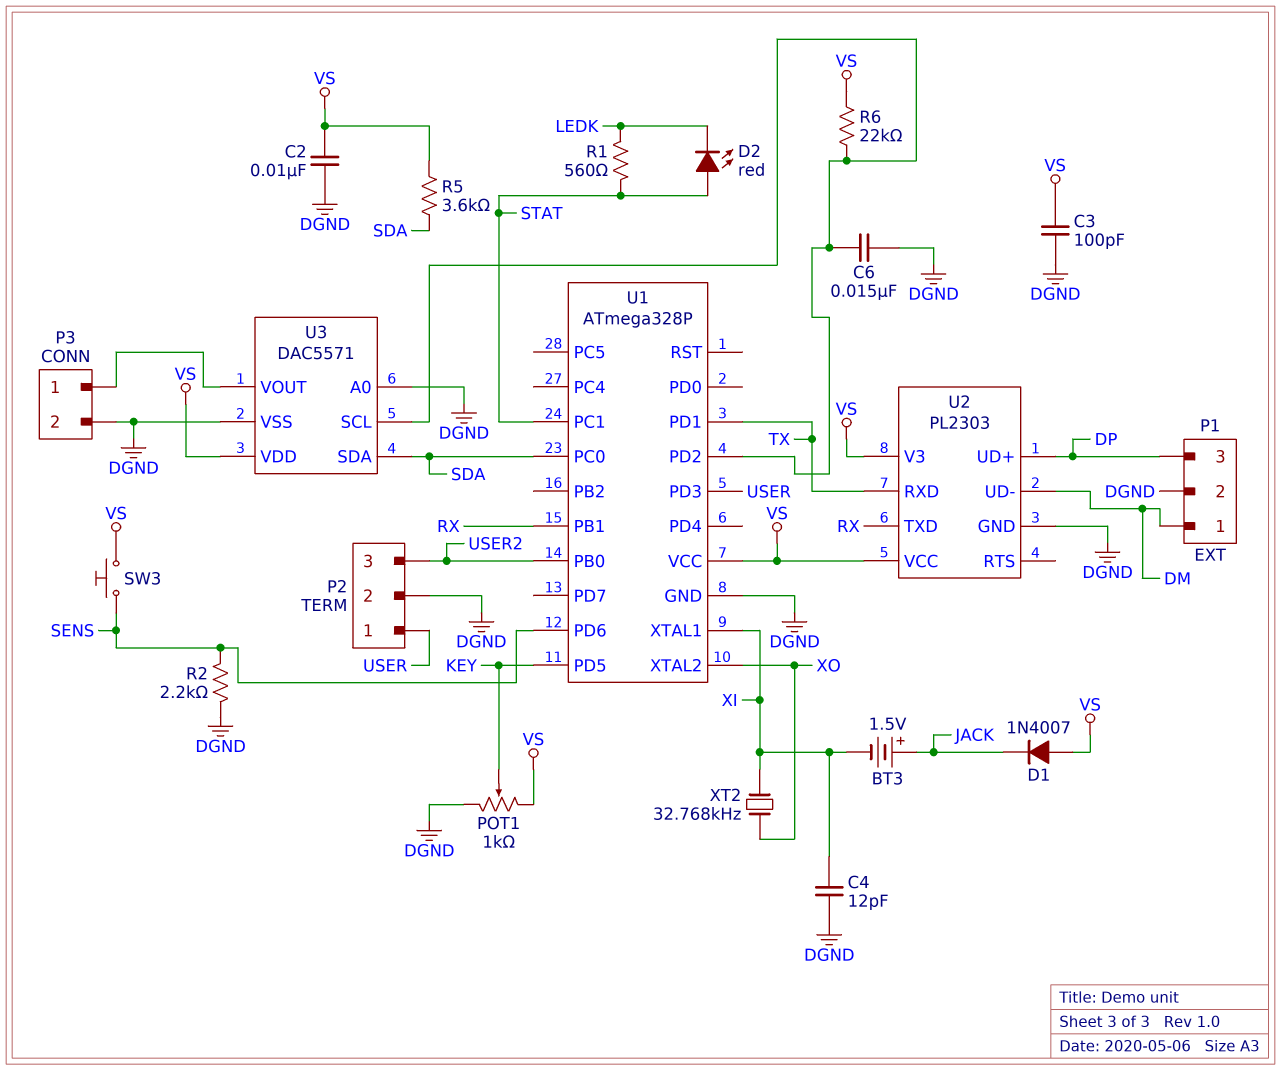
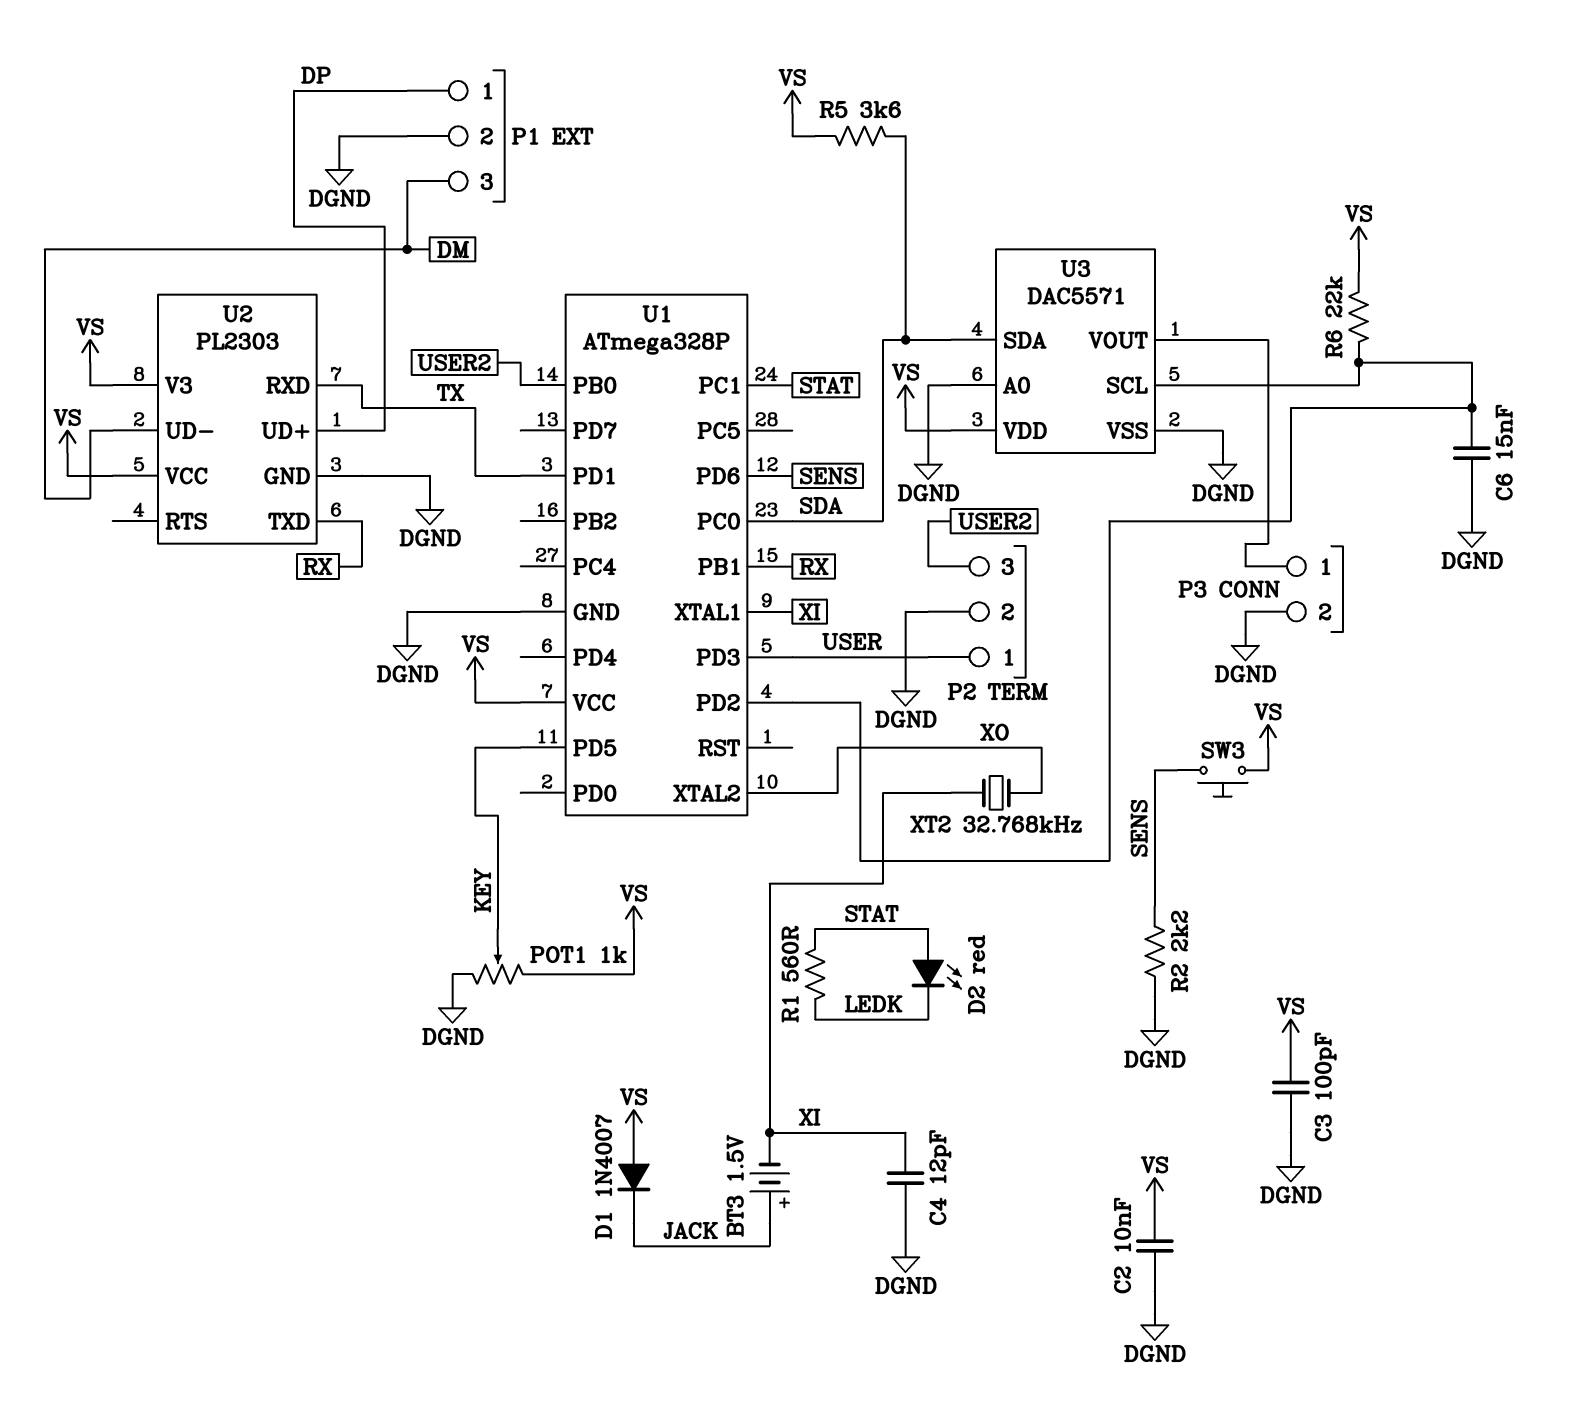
P1 pin 1: DM -> DP
P1 pin 3: DP -> DM

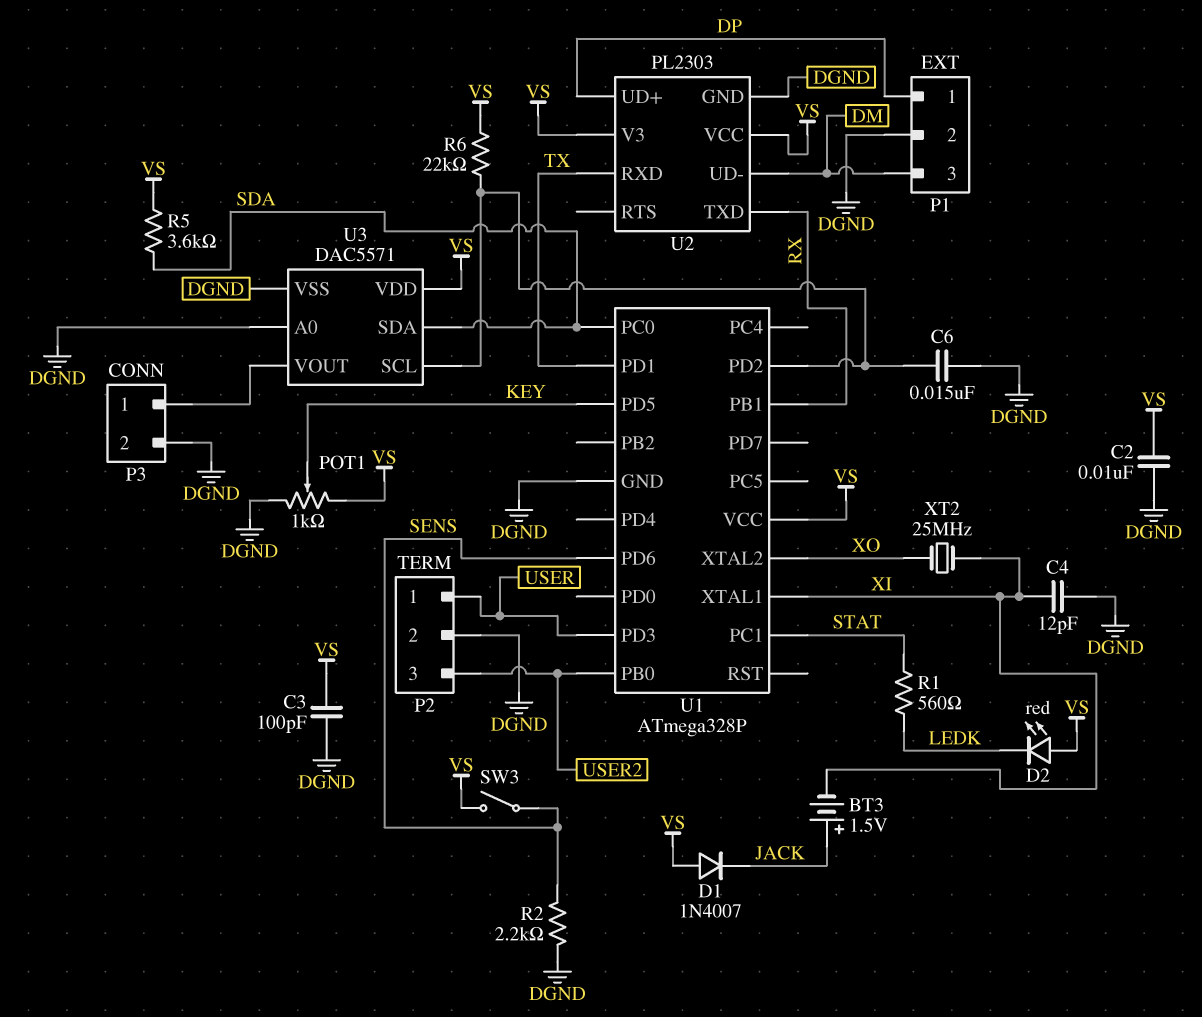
D2: LED red (A STAT, K LEDK) -> LED red (A VS, K LEDK)
SW3: button (SENS, VS) -> switch (SENS, VS)
XT2: 32.768kHz (XI, XO) -> 25MHz (XI, XO)

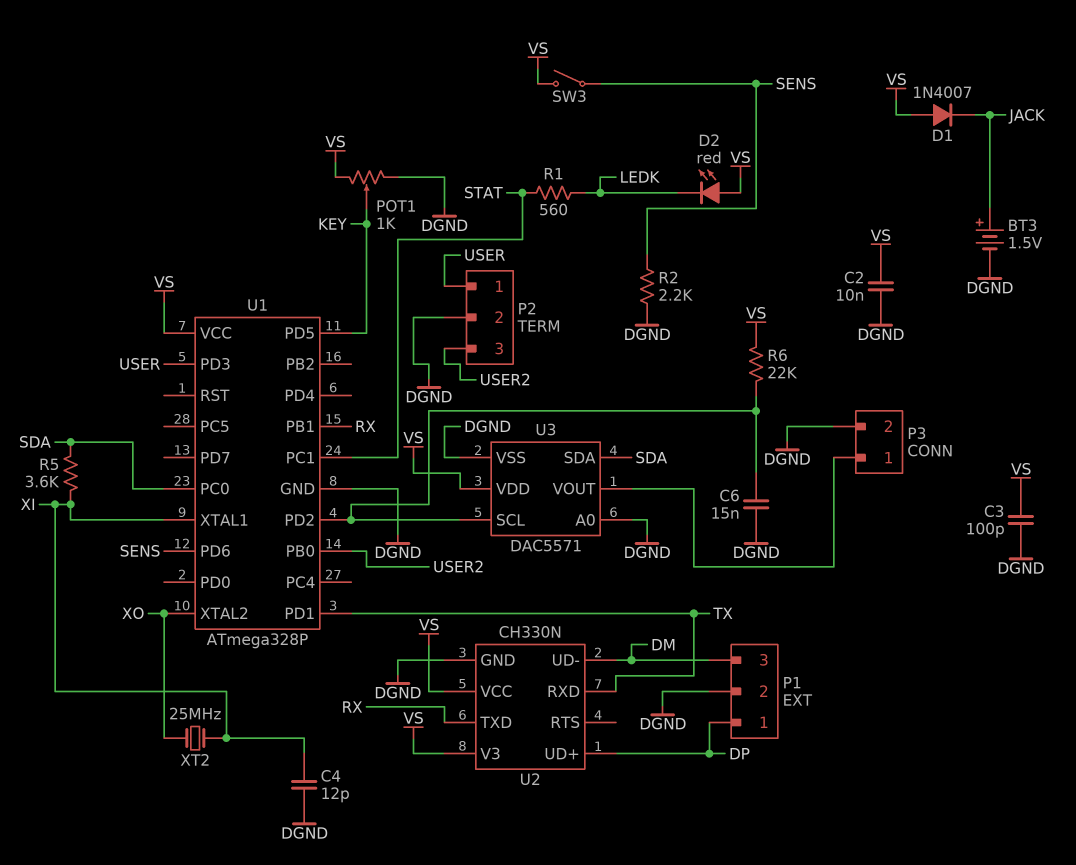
BT3: 1.5V (plus JACK, minus XI) -> 1.5V (plus JACK, minus DGND)
R5: 3.6k (SDA, VS) -> 3.6k (SDA, XI)
U2: PL2303 -> CH330N

